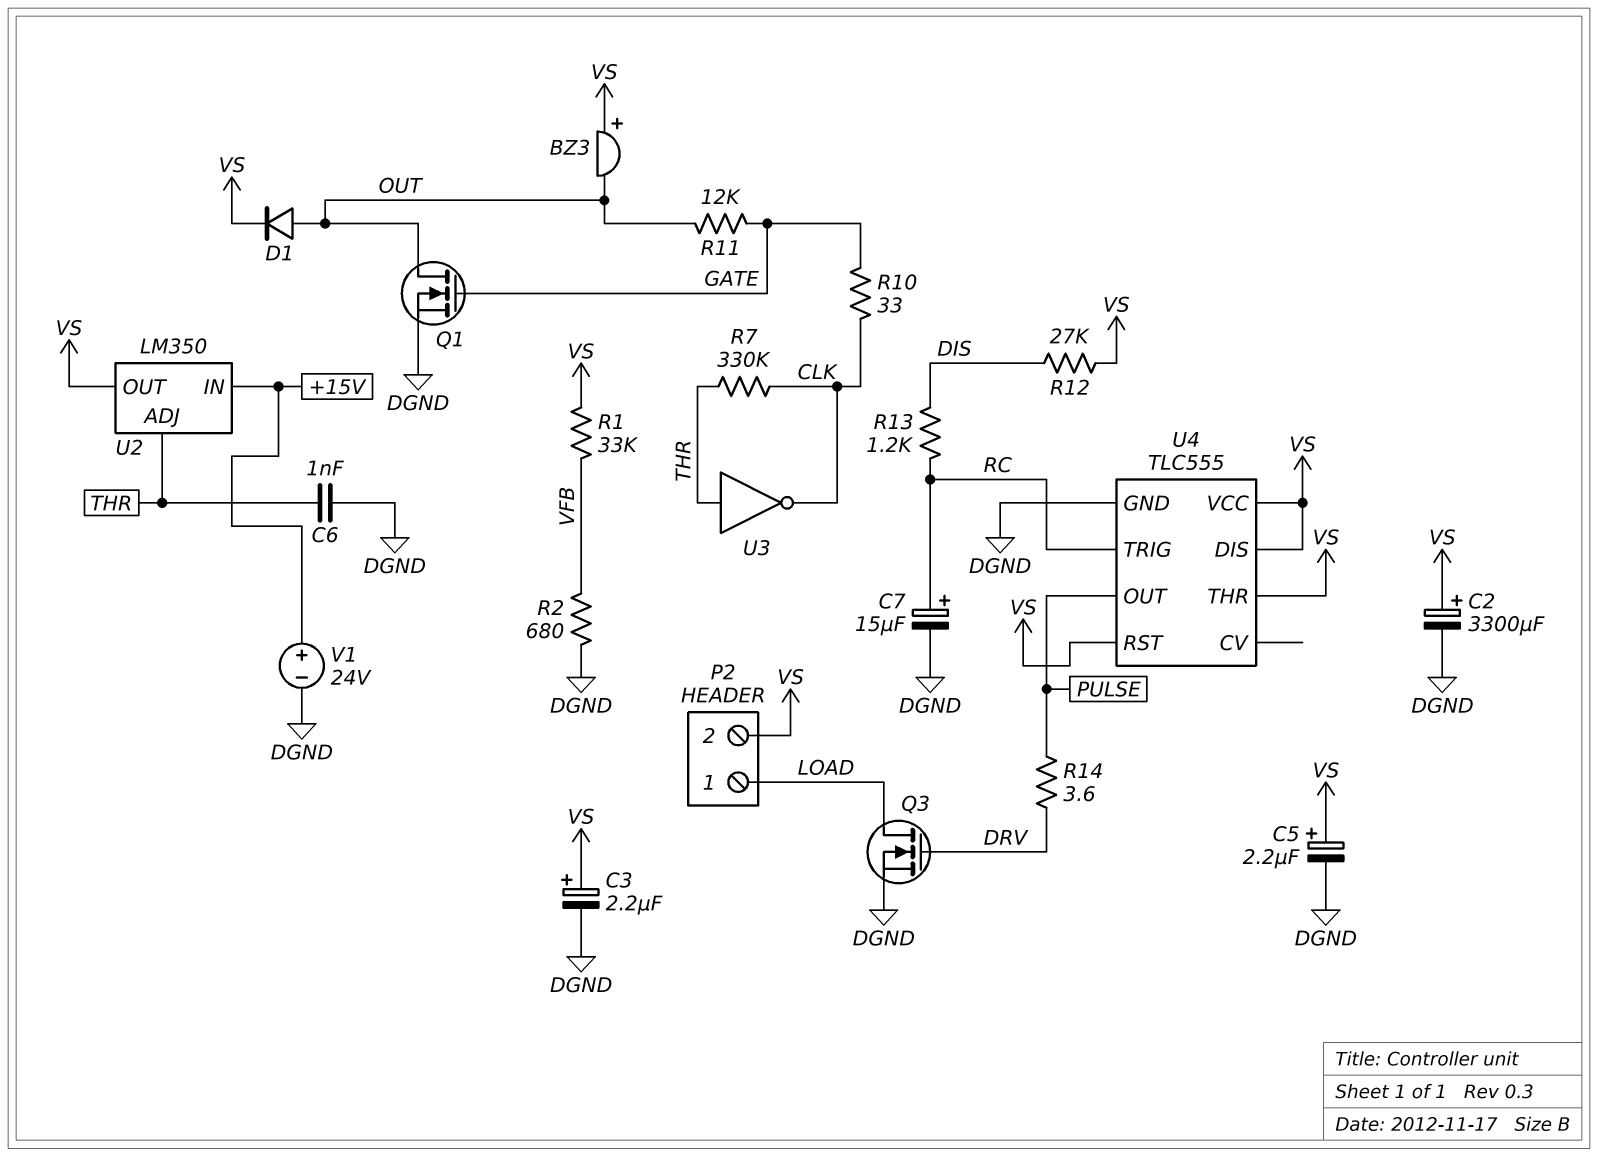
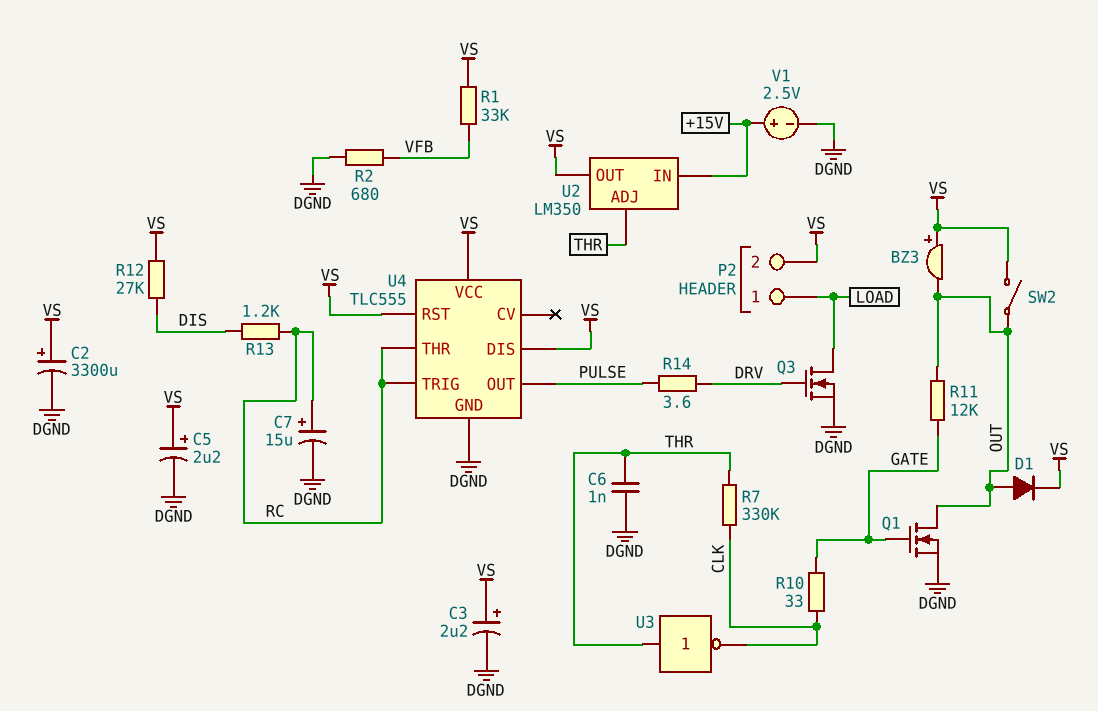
SW2: none -> switch (OUT, VS)
U4 pin THR: VS -> RC
V1: 24V (plus +15V, minus DGND) -> 2.5V (plus +15V, minus DGND)

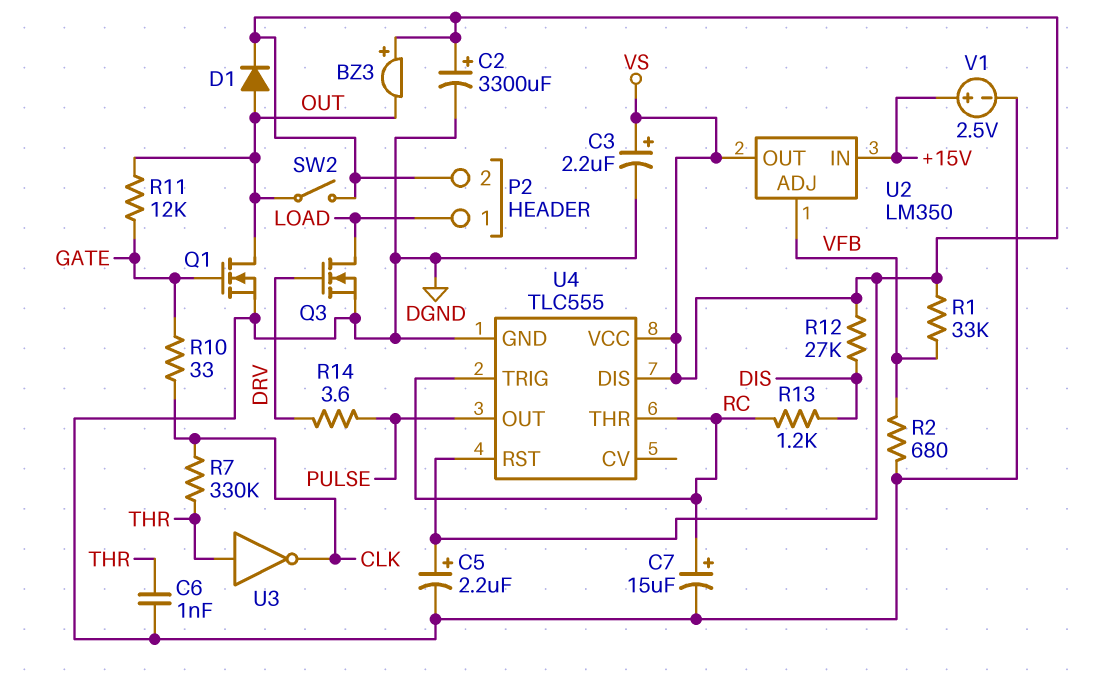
U2 pin ADJ: THR -> VFB

